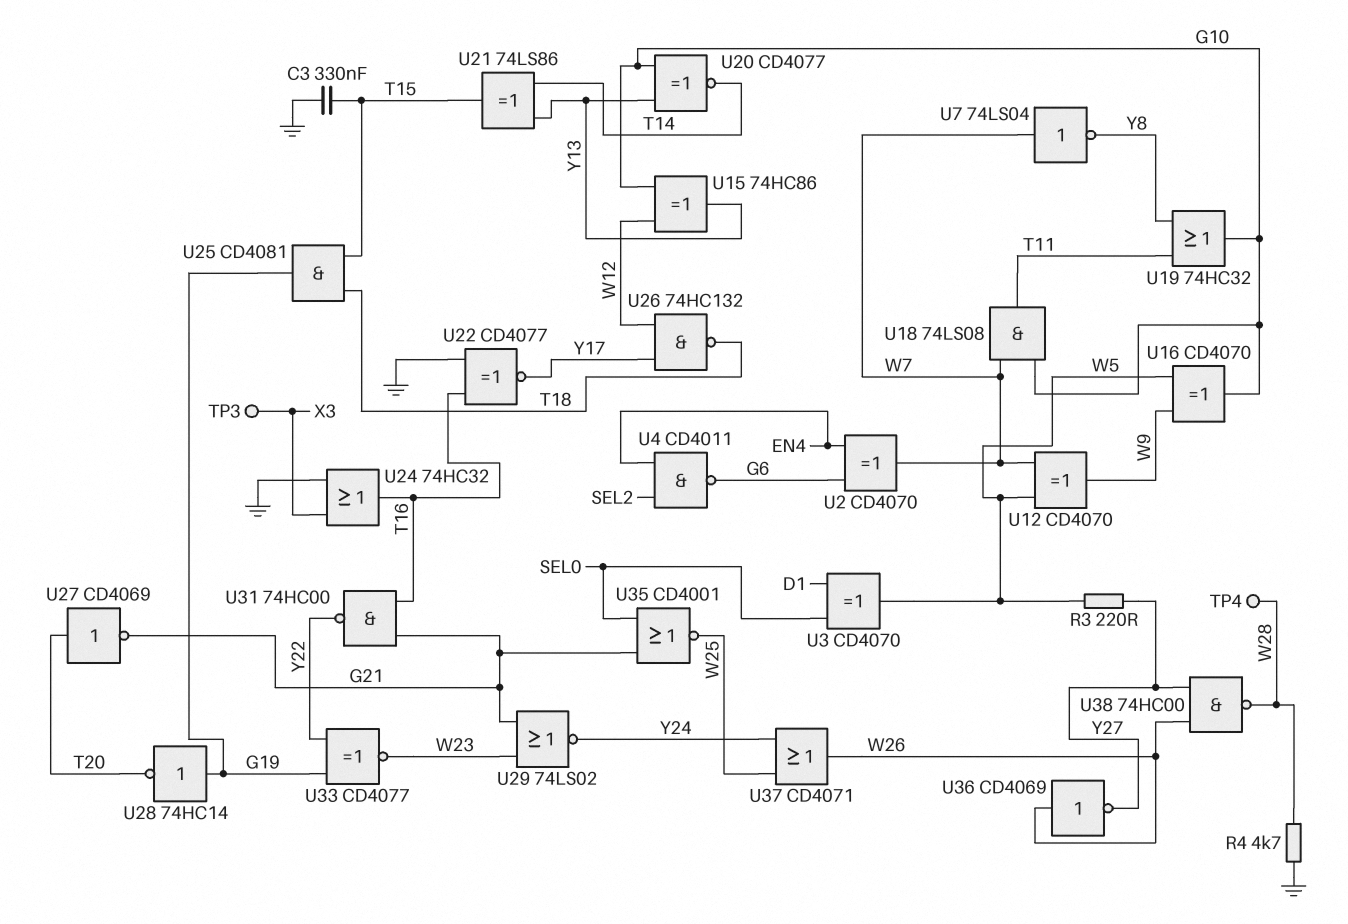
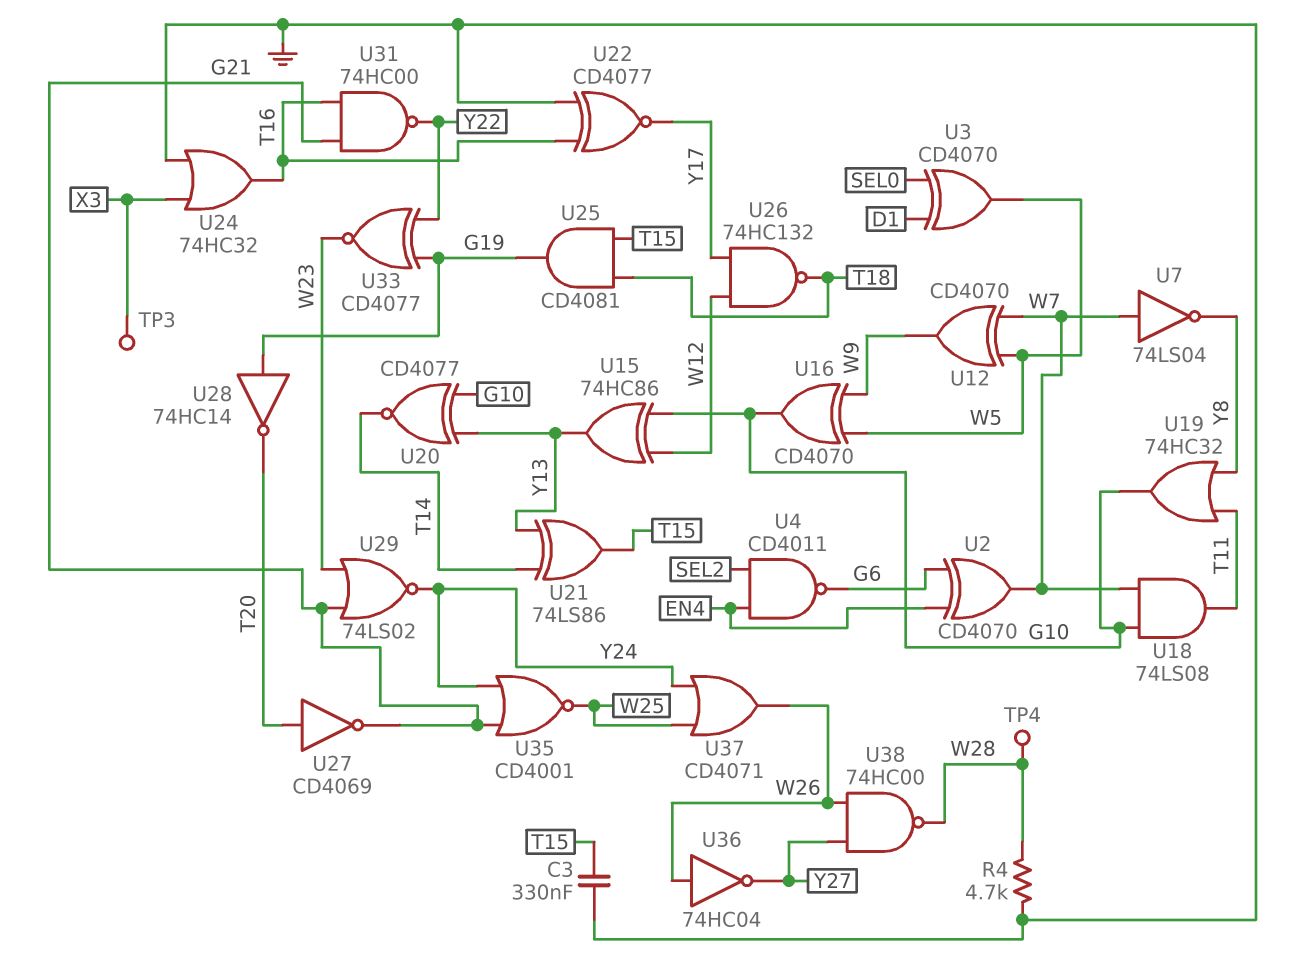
R3: 220 (W5, Y27) -> none
U35: NOR CD4001 (in G21, in SEL0, out W25) -> NOR CD4001 (in G21, in Y24, out W25)
U36: NOT CD4069 (in W26, out Y27) -> NOT 74HC04 (in W26, out Y27)

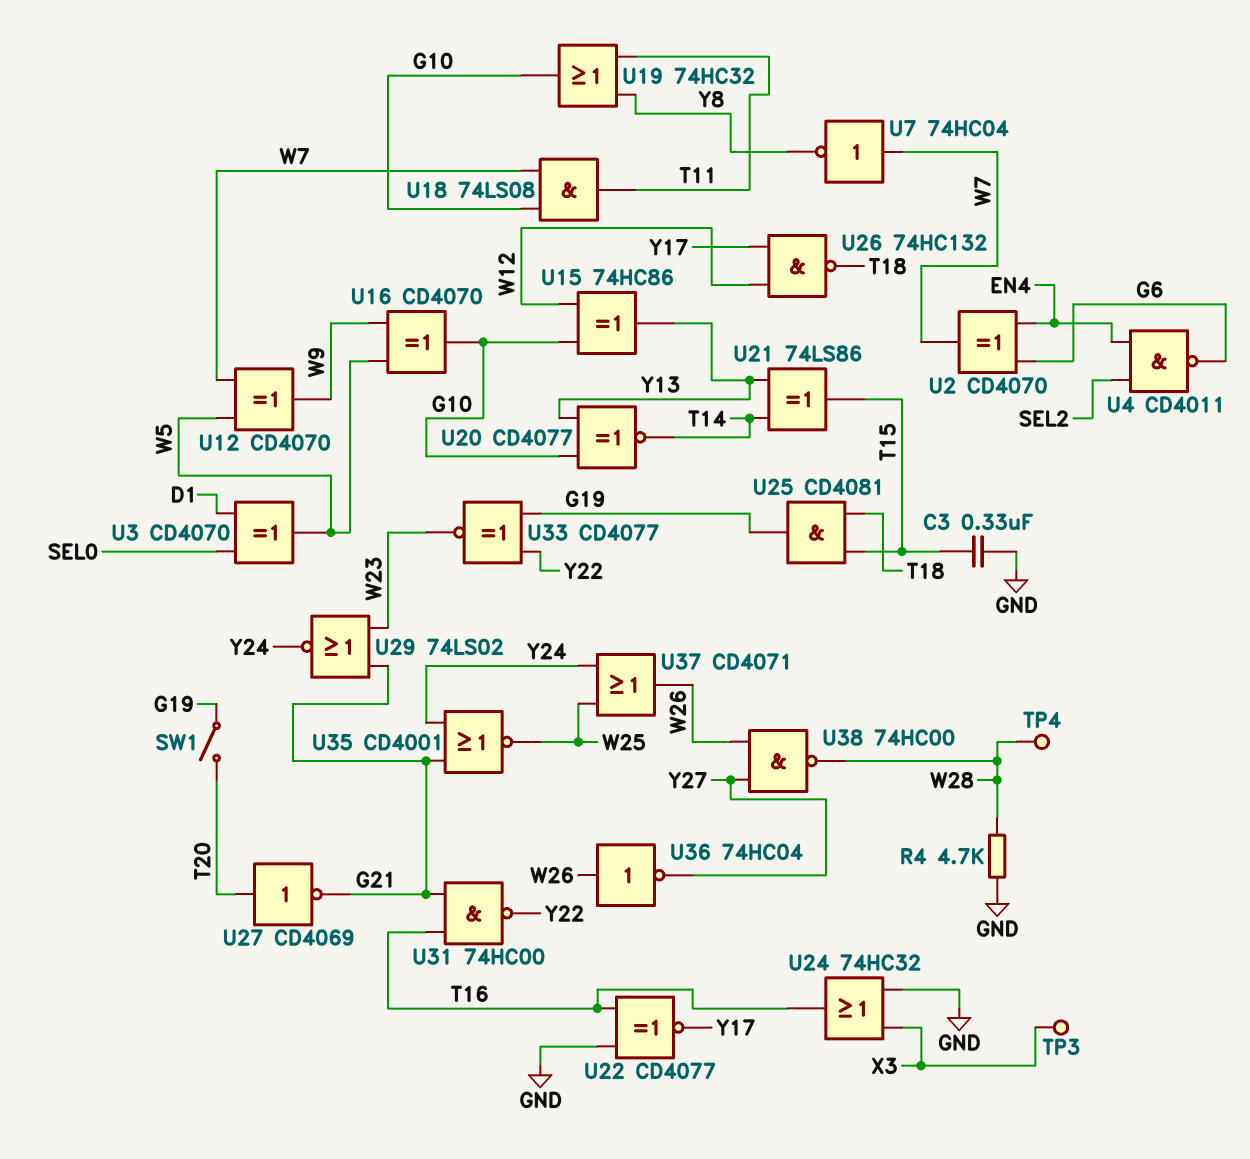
SW1: none -> switch (G19, T20)
U7: NOT 74LS04 (in W7, out Y8) -> NOT 74HC04 (in W7, out Y8)
U28: NOT 74HC14 (in G19, out T20) -> none

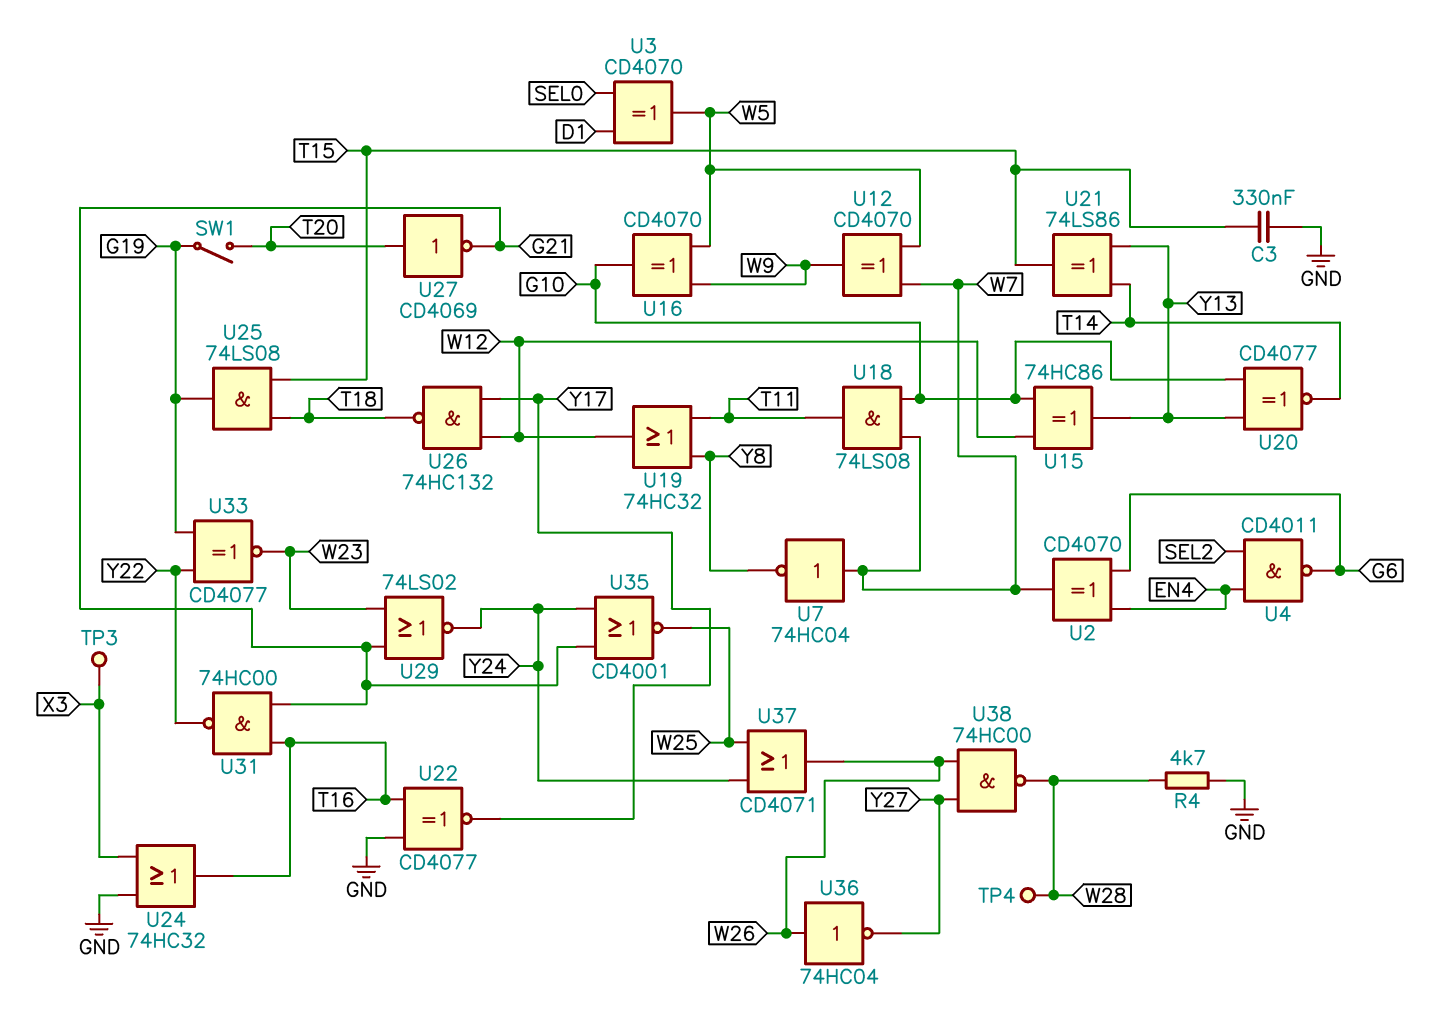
U19: OR 74HC32 (in T11, in Y8, out G10) -> OR 74HC32 (in T11, in Y8, out W12)
U25: AND CD4081 (in T15, in T18, out G19) -> AND 74LS08 (in T15, in T18, out G19)

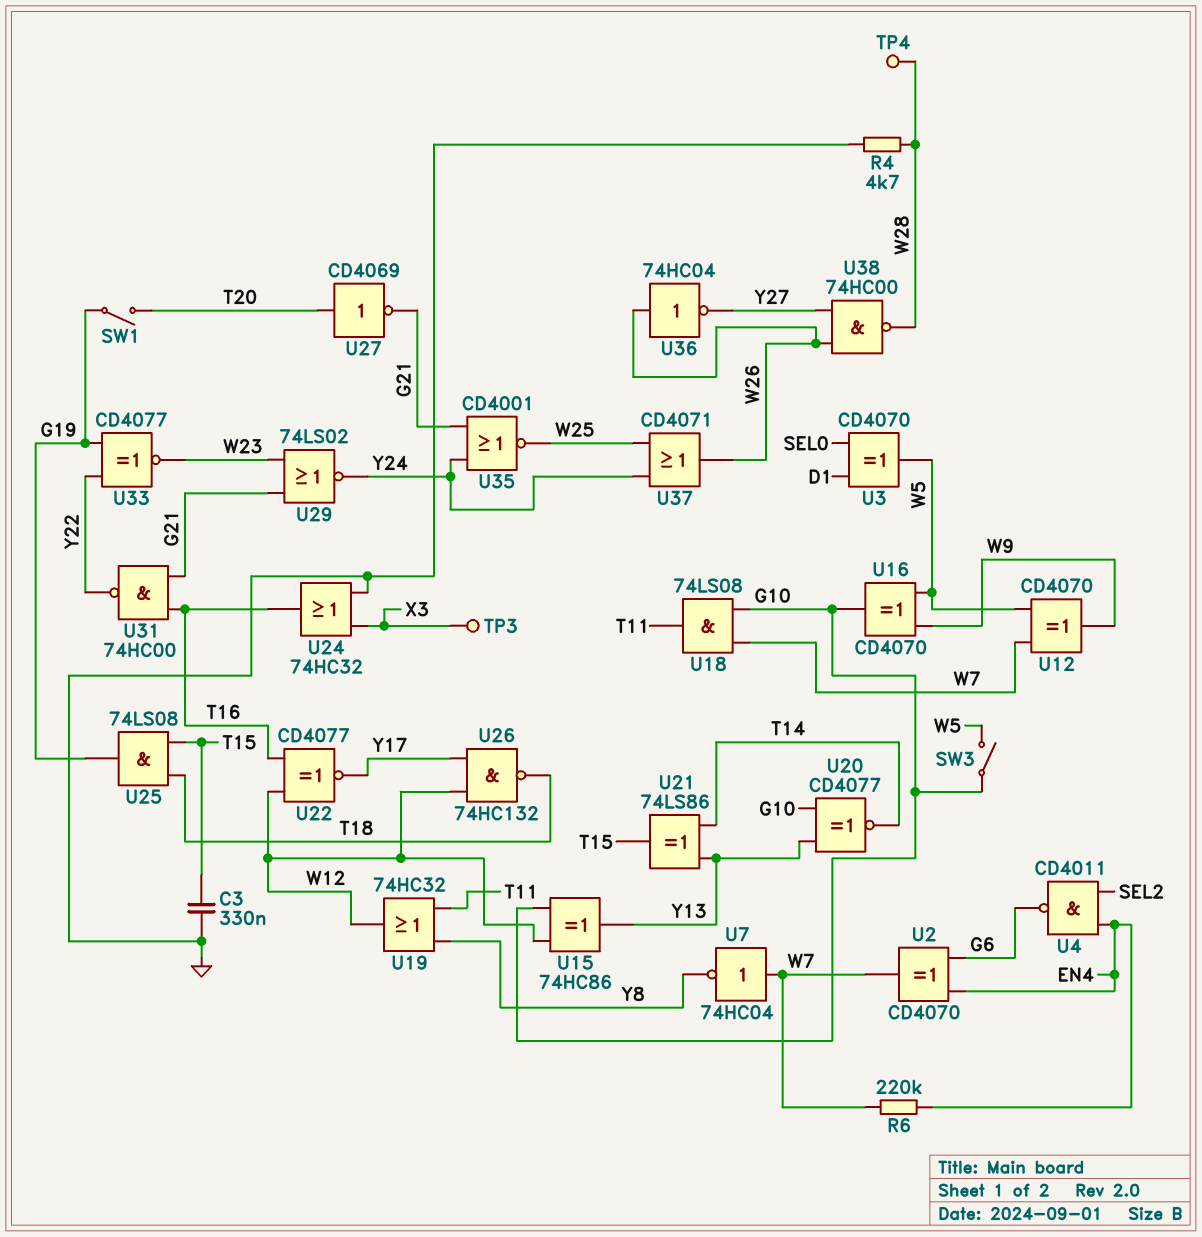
R6: none -> 220k (EN4, W7)
SW3: none -> switch (G10, W5)
U22: XNOR CD4077 (in GND, in T16, out Y17) -> XNOR CD4077 (in T16, in W12, out Y17)

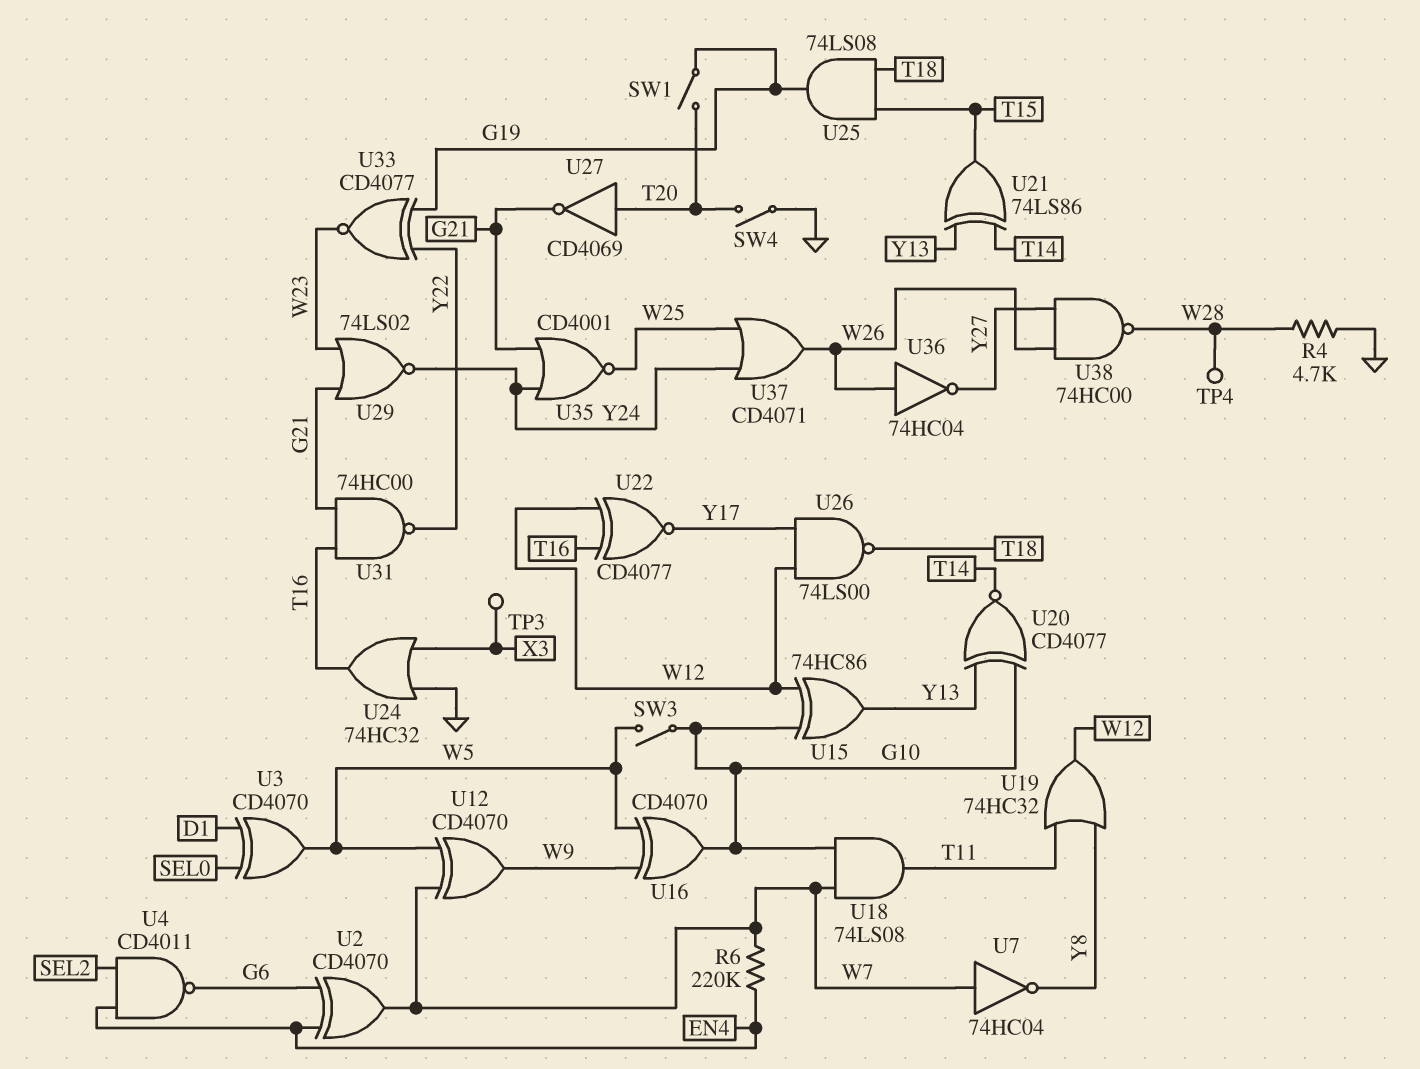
C3: 330nF (GND, T15) -> none
SW4: none -> switch (GND, T20)
U26: NAND 74HC132 (in W12, in Y17, out T18) -> NAND 74LS00 (in W12, in Y17, out T18)

